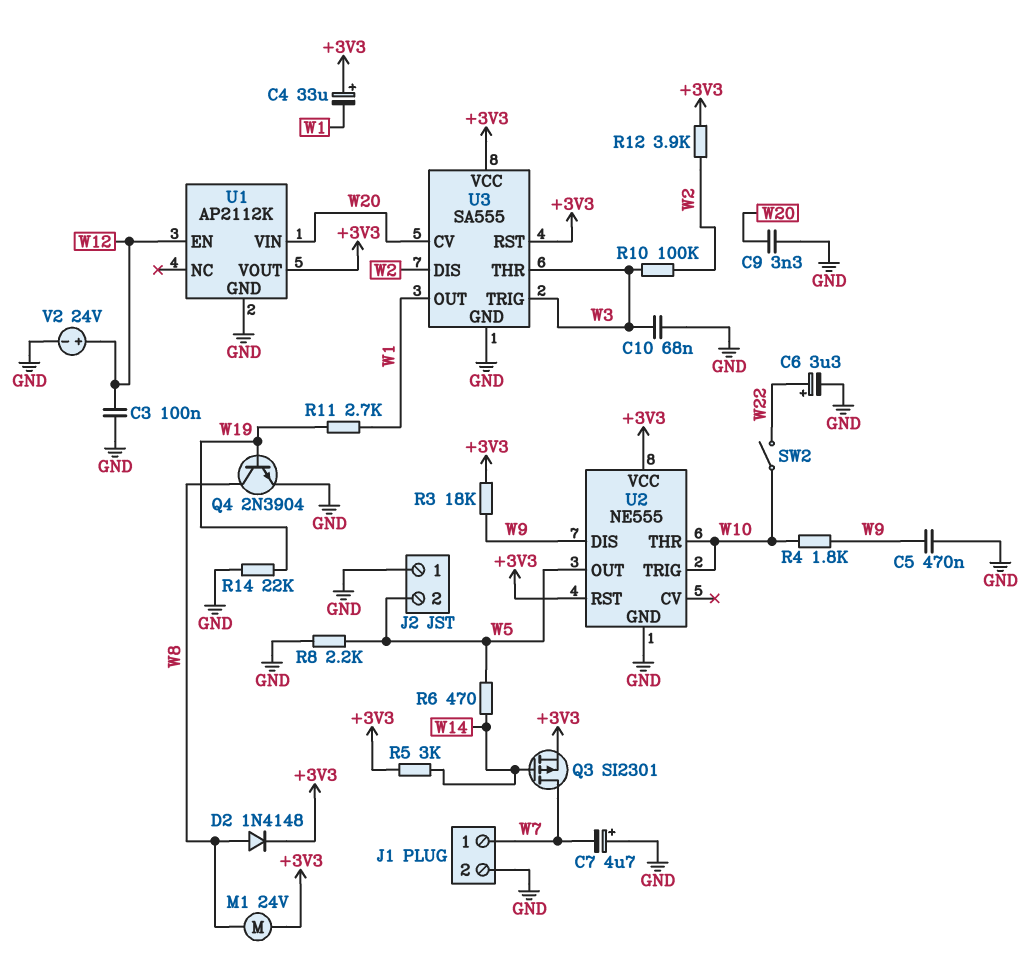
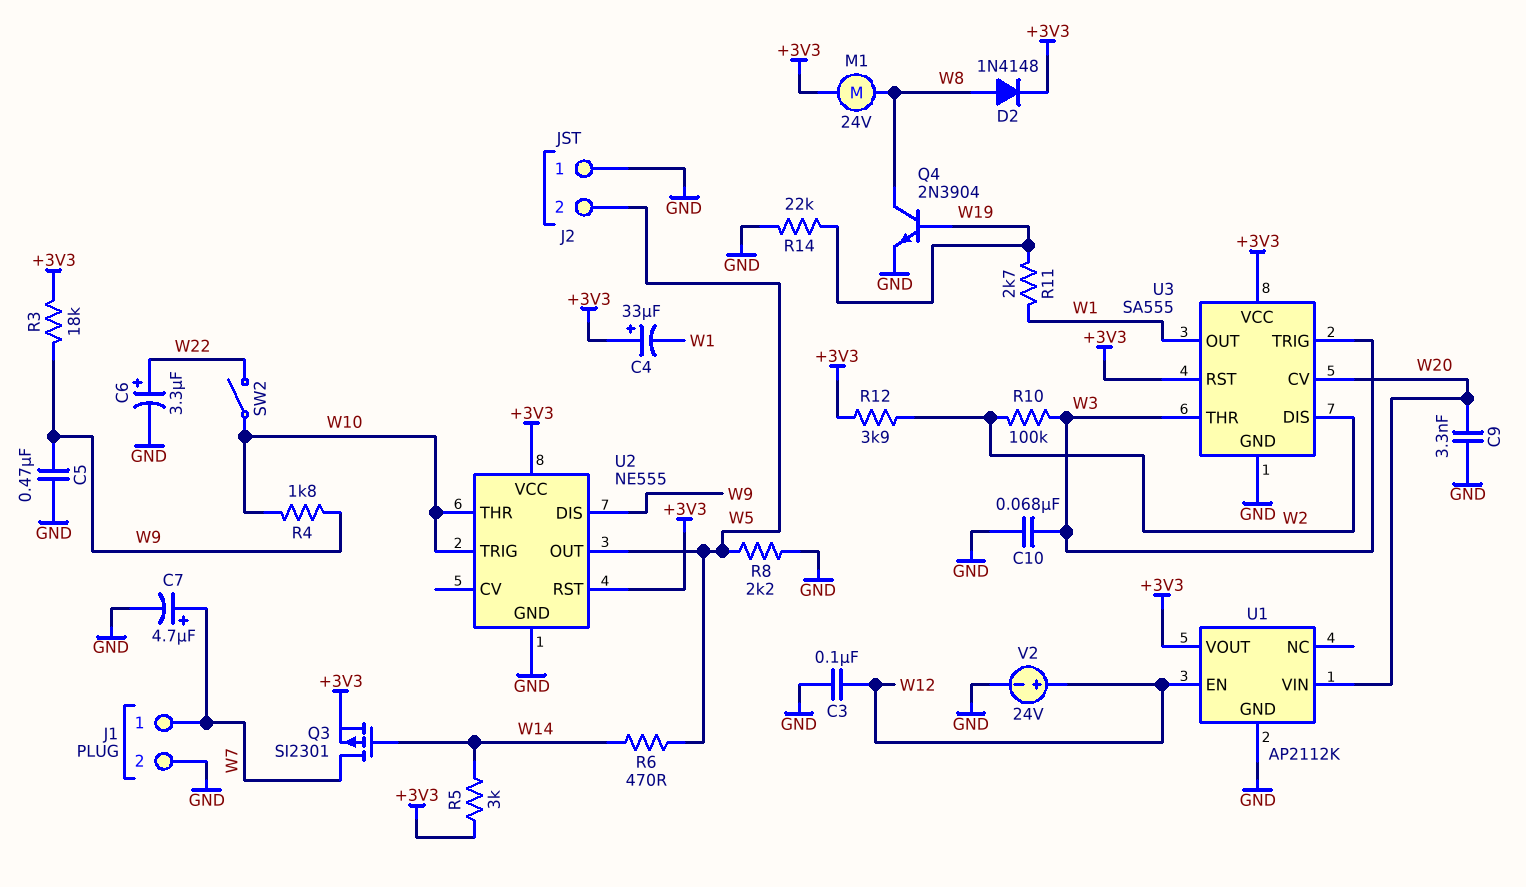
C7: 4.7uF (plus GND, minus W7) -> 4.7uF (plus W7, minus GND)

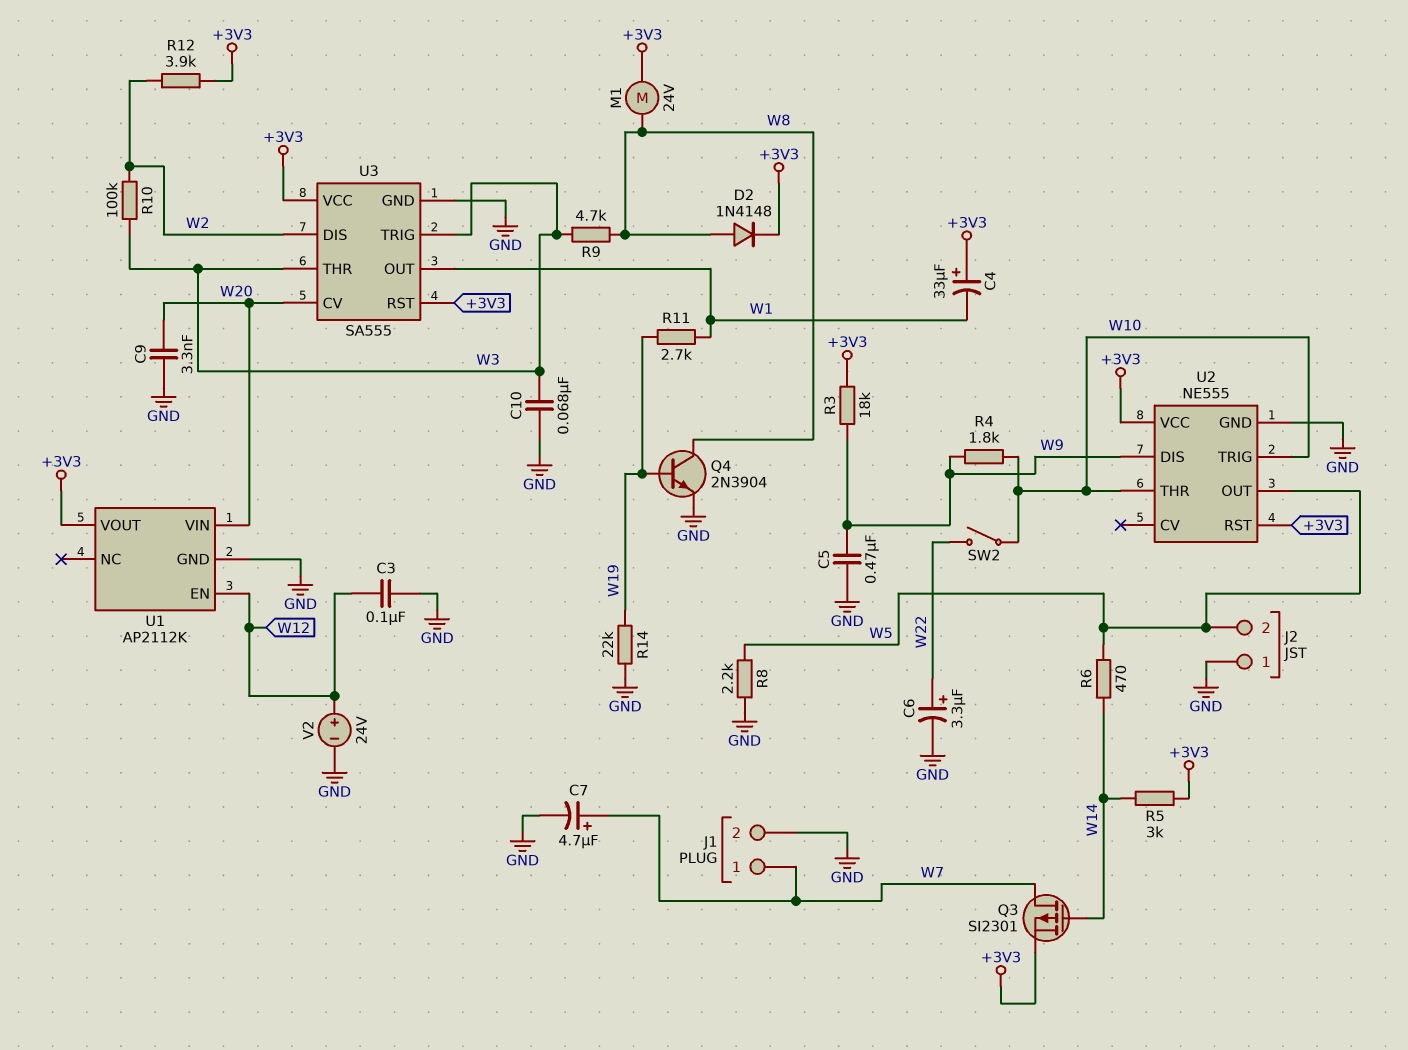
R9: none -> 4.7k (W3, W8)

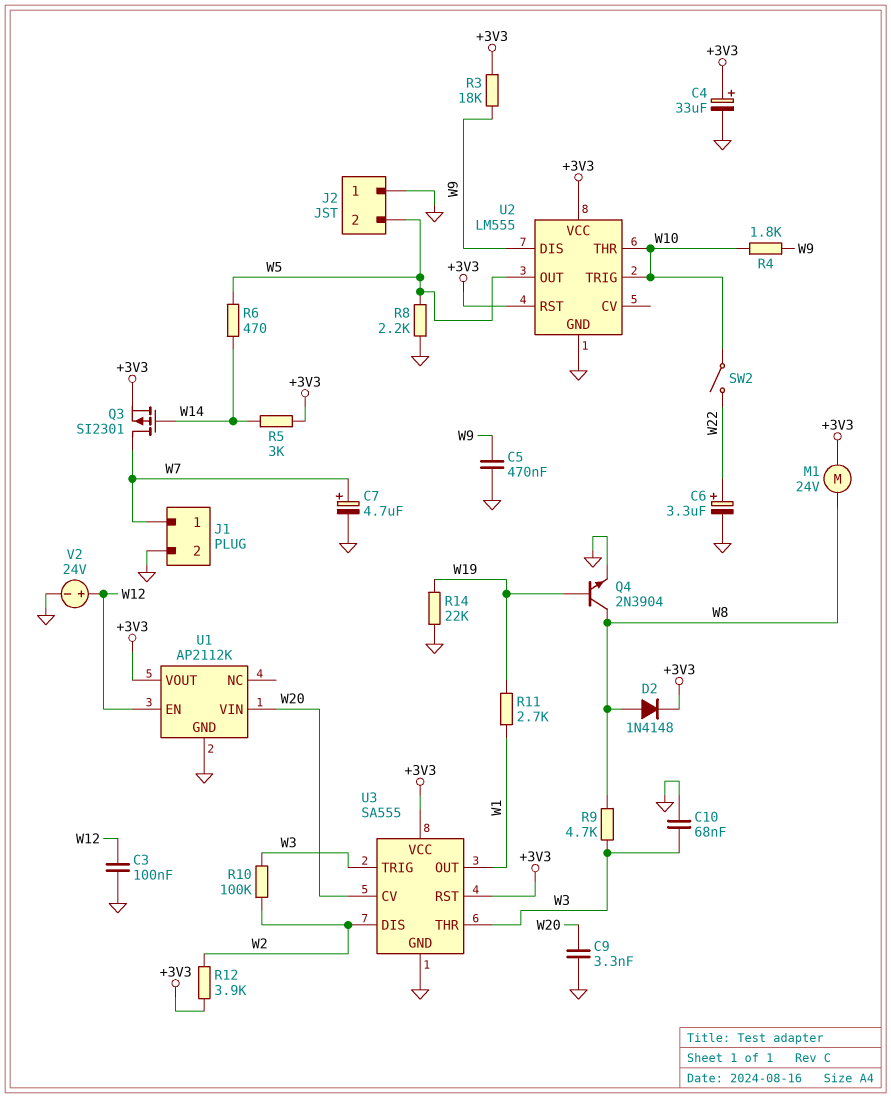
C4: 33uF (plus +3V3, minus W1) -> 33uF (plus +3V3, minus GND)
U2: NE555 -> LM555

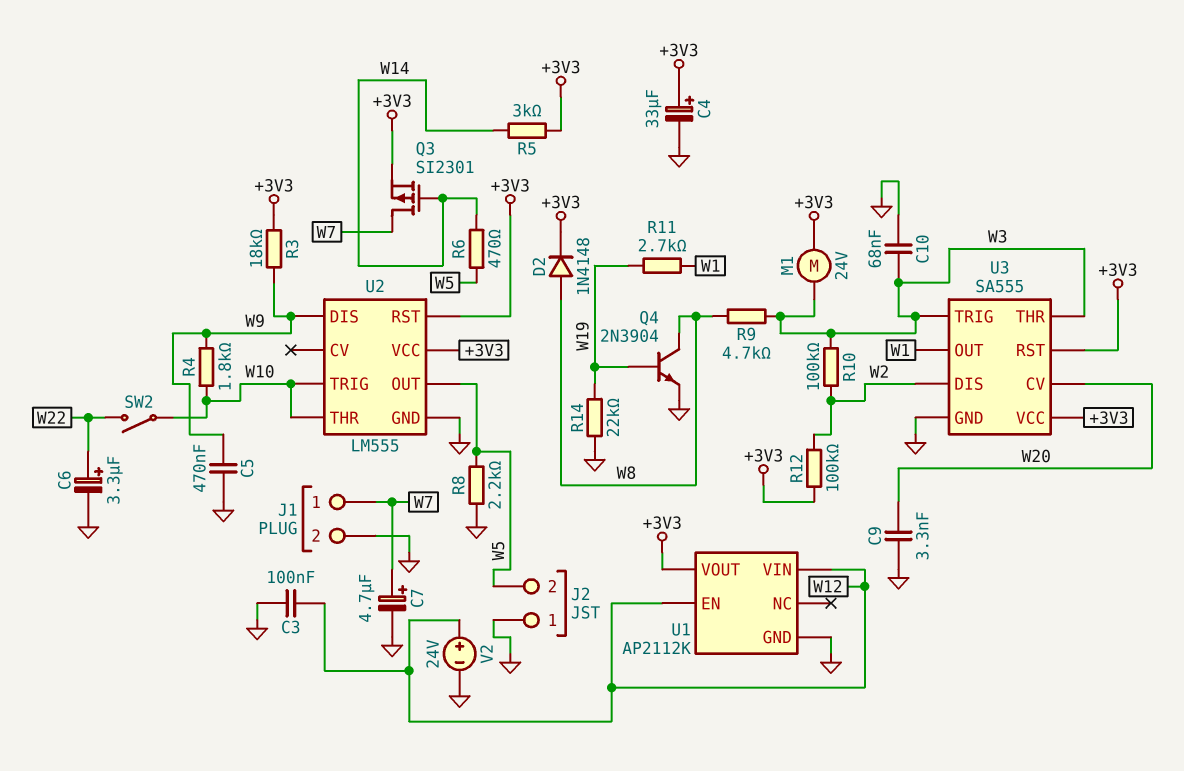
M1: motor 24V (+3V3, W8) -> motor 24V (+3V3, W3)
R12: 3.9k (+3V3, W2) -> 100k (+3V3, W2)
U1 pin VIN: W20 -> W12

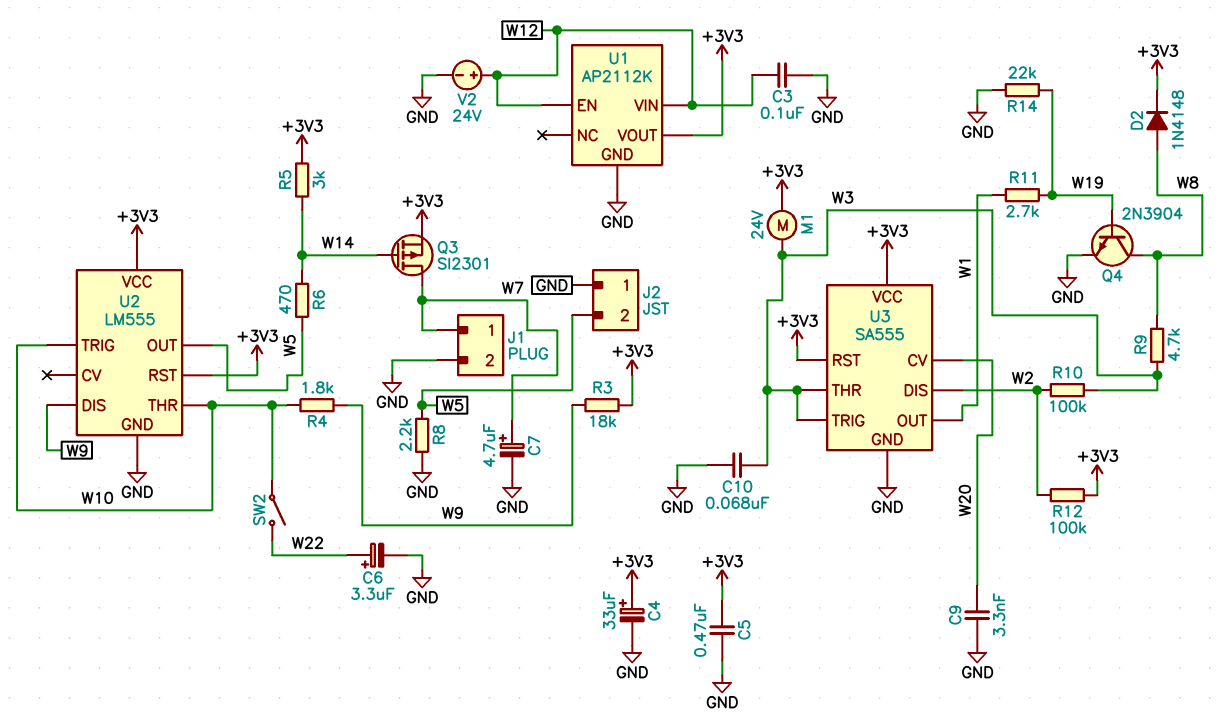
C5: 470nF (GND, W9) -> 470nF (+3V3, GND)

